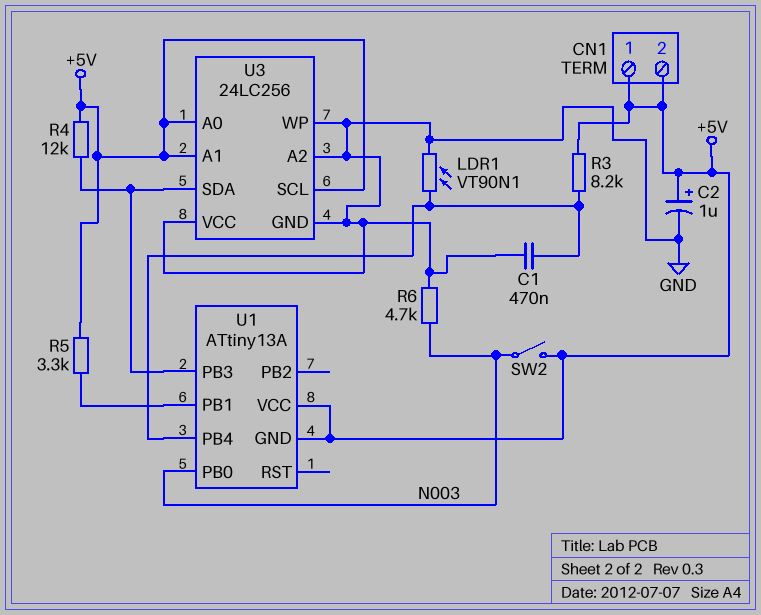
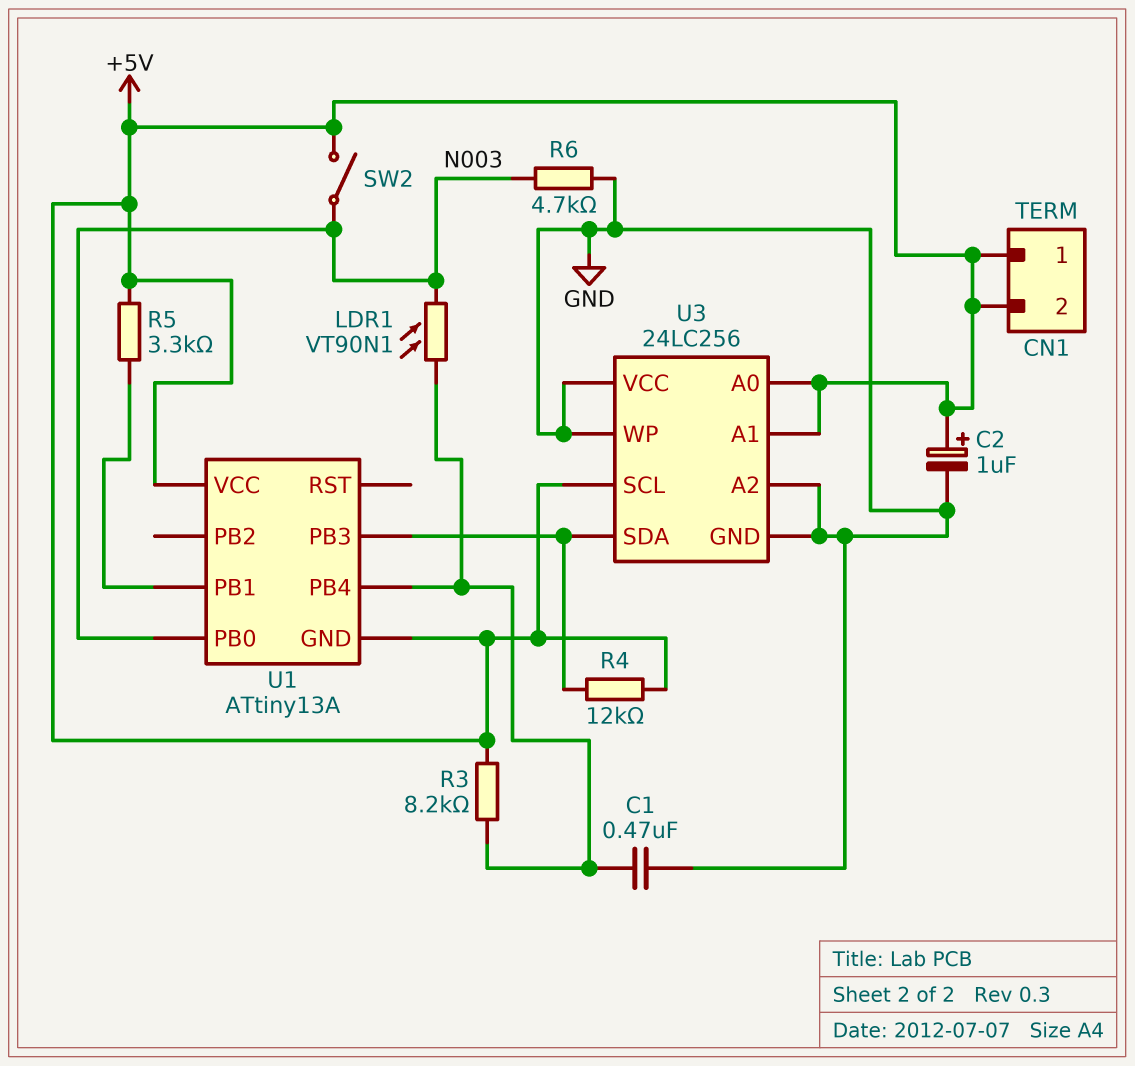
LDR1: VT90N1 (GND, U1/PB4) -> VT90N1 (N003, U1/PB4)

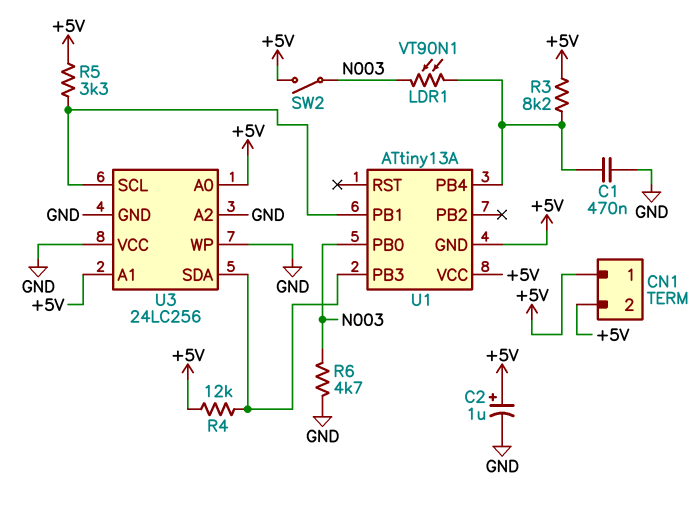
U3 pin SCL: +5V -> U1/PB1

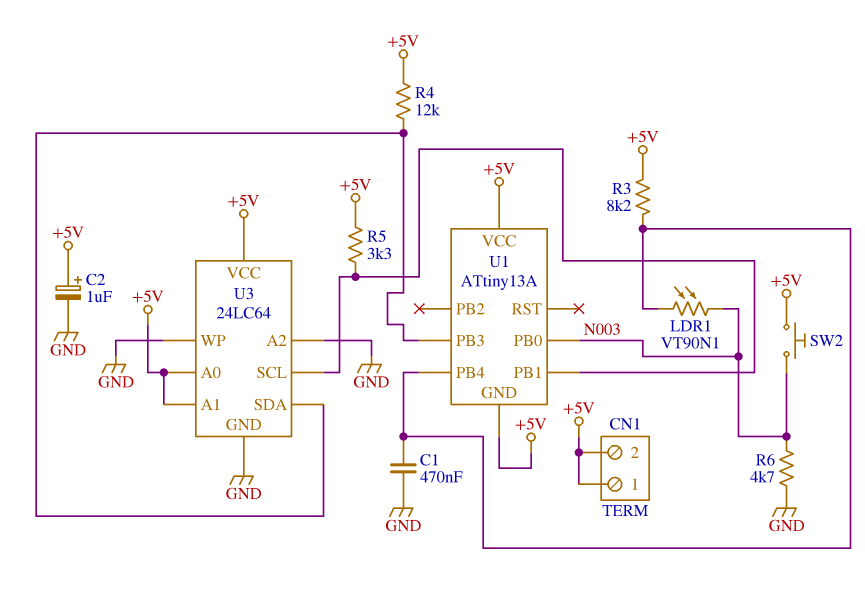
SW2: switch (+5V, N003) -> button (+5V, N003)
U3: 24LC256 -> 24LC64
U3 pin VCC: GND -> +5V

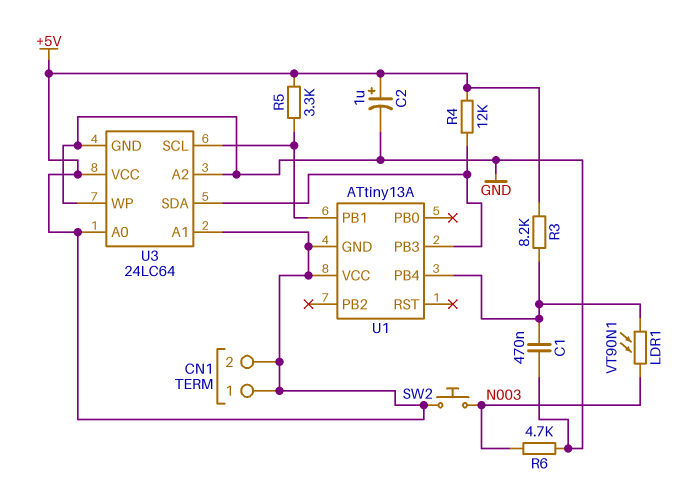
U1 pin PB0: N003 -> none

